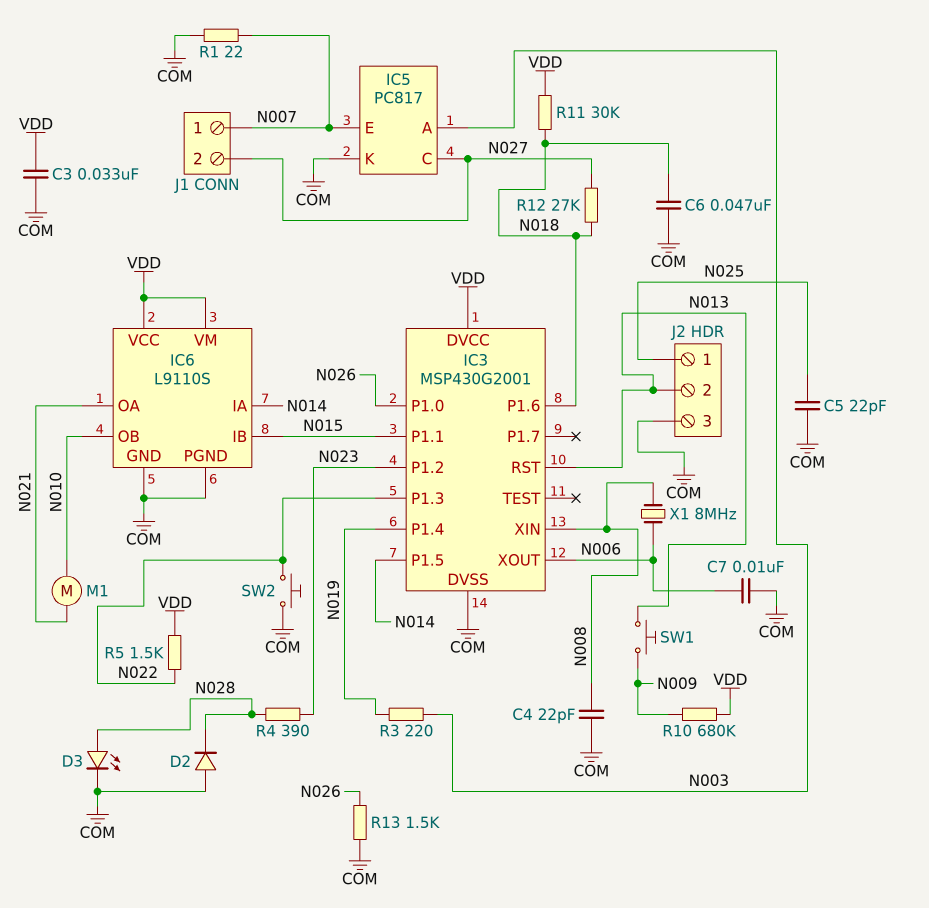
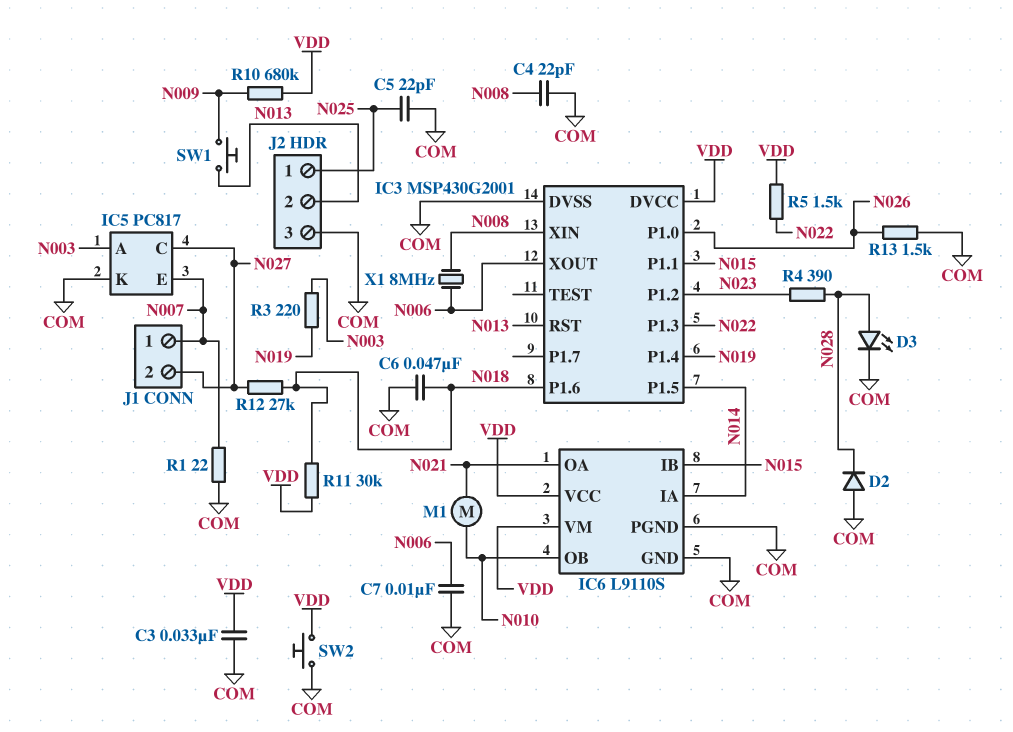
SW2: button (COM, N022) -> button (COM, VDD)

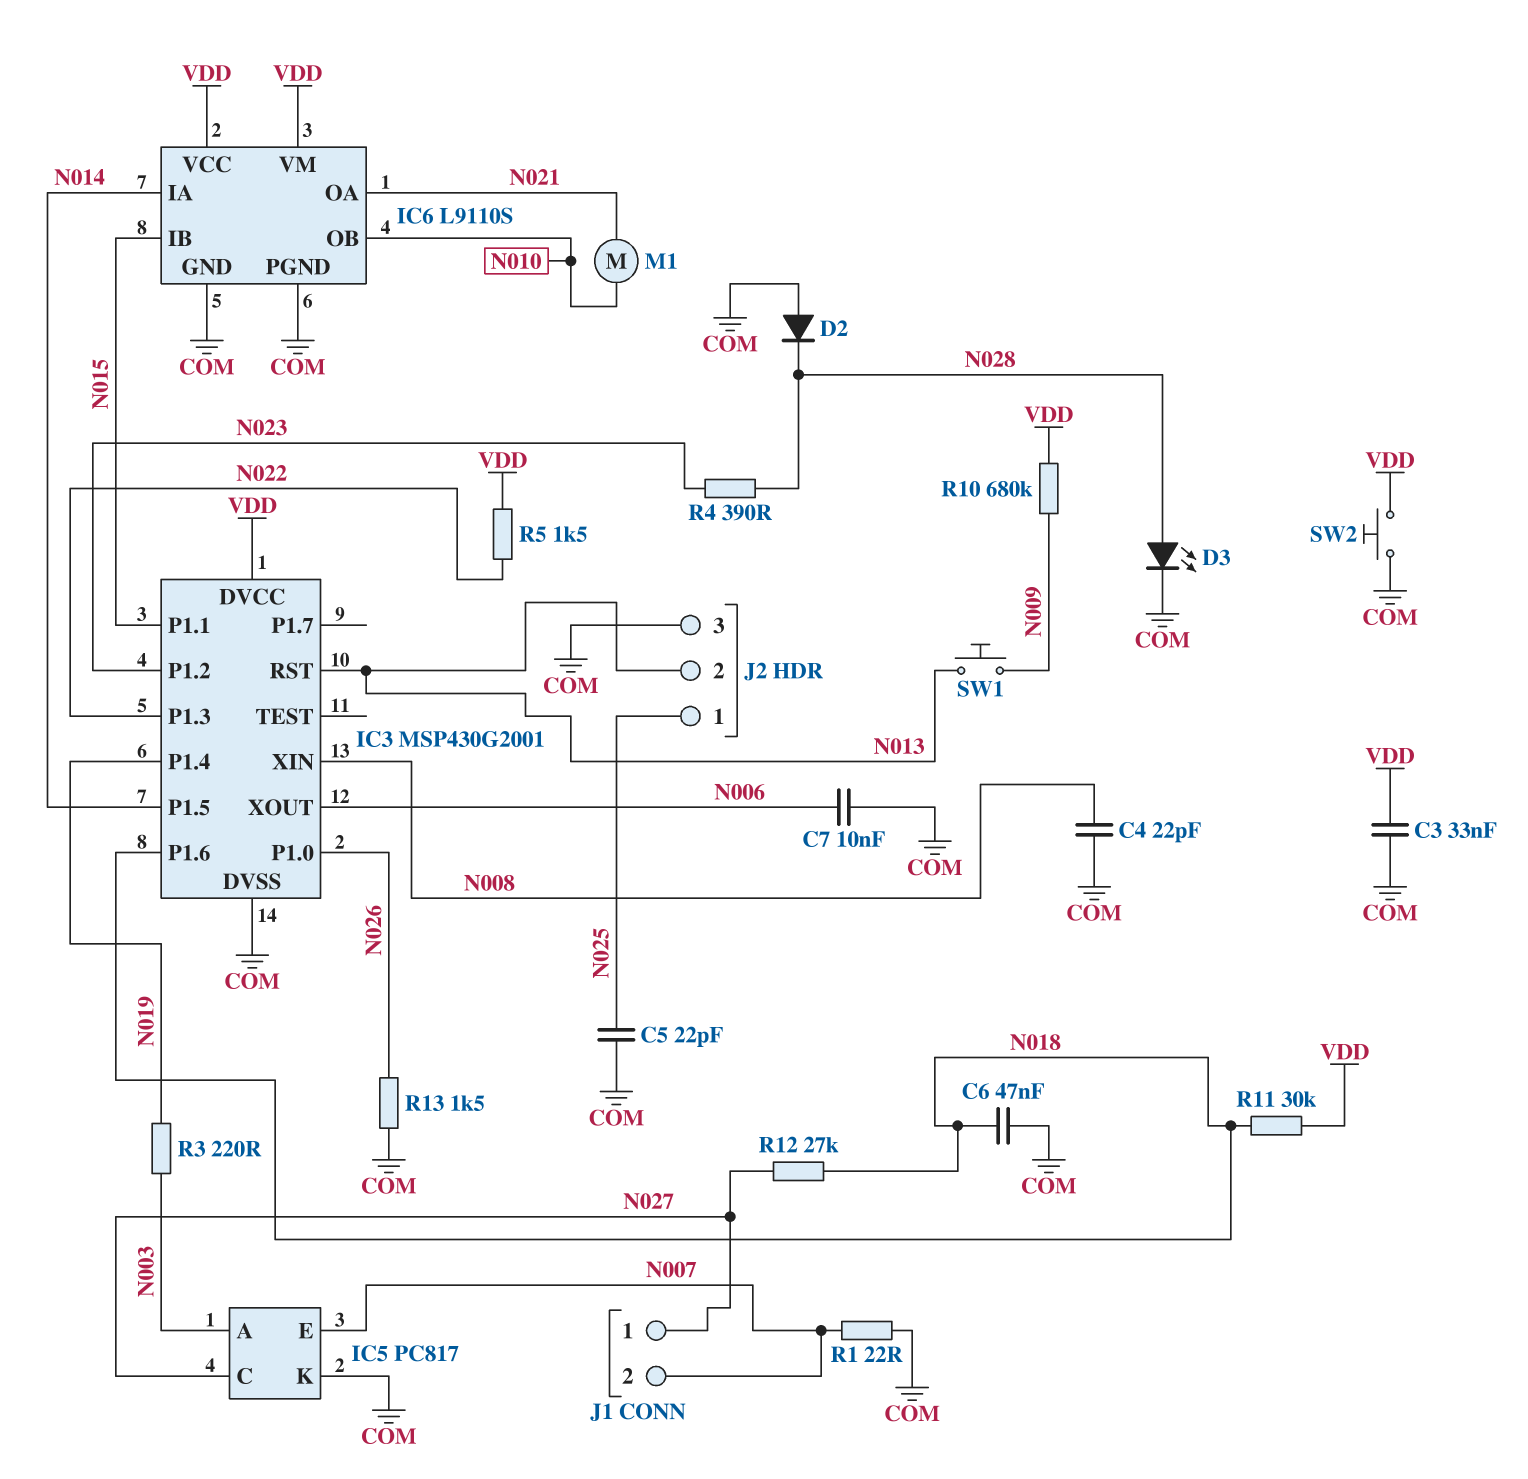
J1 pin 1: N007 -> N027
J1 pin 2: N027 -> N007
X1: 8MHz (N006, N008) -> none

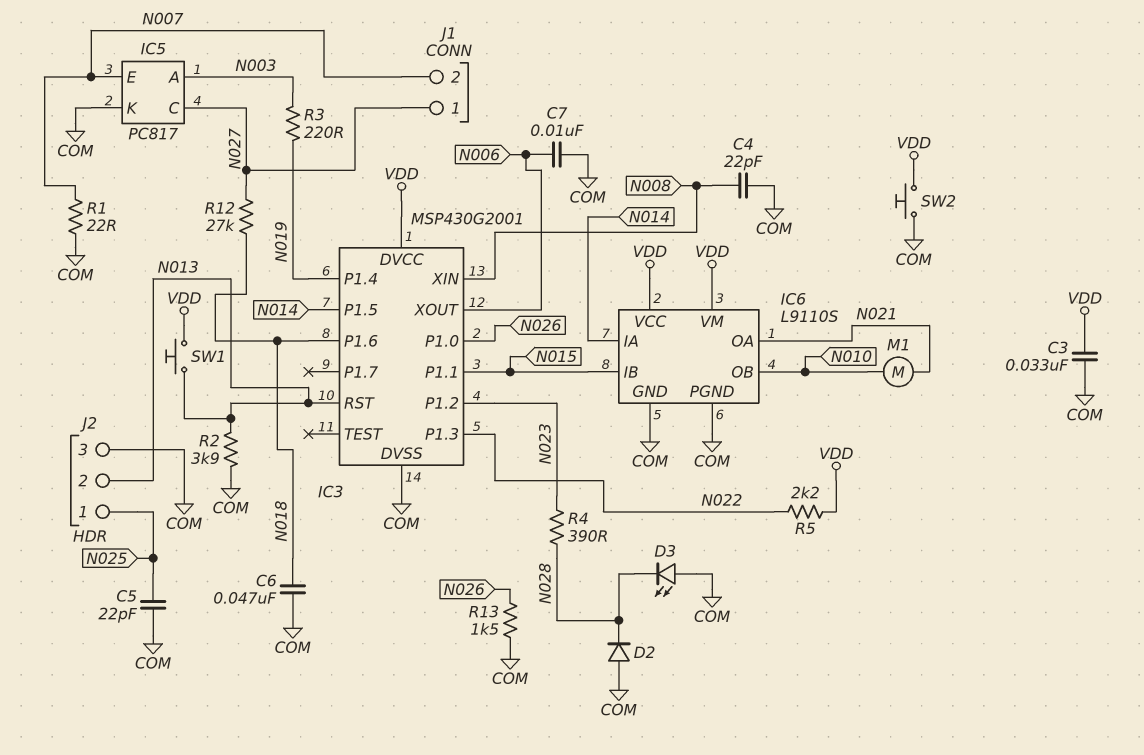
D3: LED (A N028, K COM) -> LED (A COM, K N028)
R2: none -> 3.9k (COM, N013)
R5: 1.5k (N022, VDD) -> 2.2k (N022, VDD)
R10: 680k (N009, VDD) -> none
R11: 30k (N018, VDD) -> none
SW1: button (N009, N013) -> button (N013, VDD)

